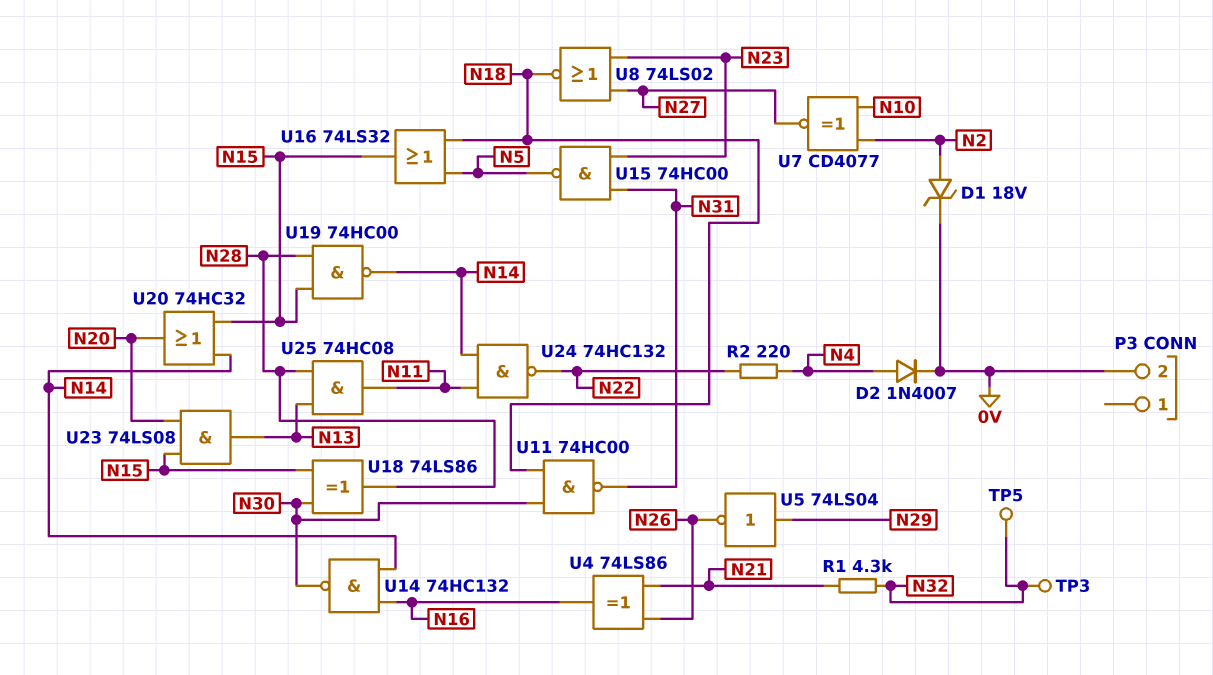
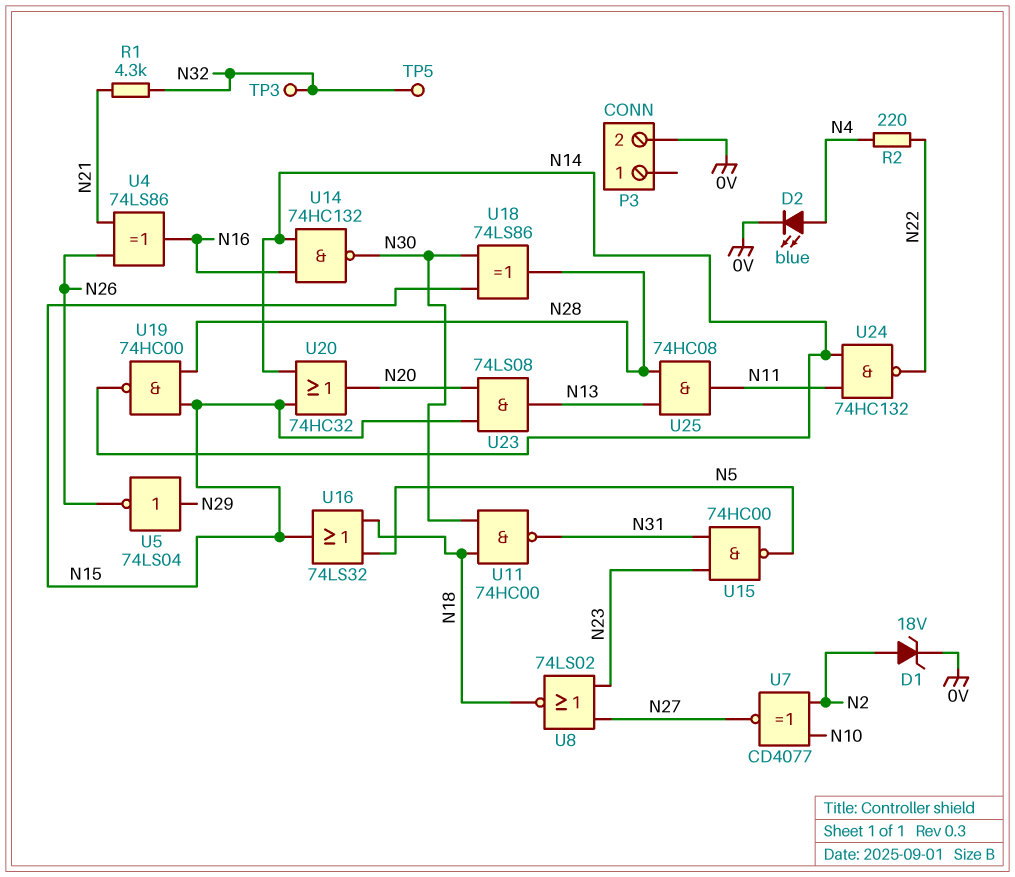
D2: diode 1N4007 (A N4, K 0V) -> LED blue (A N4, K 0V)

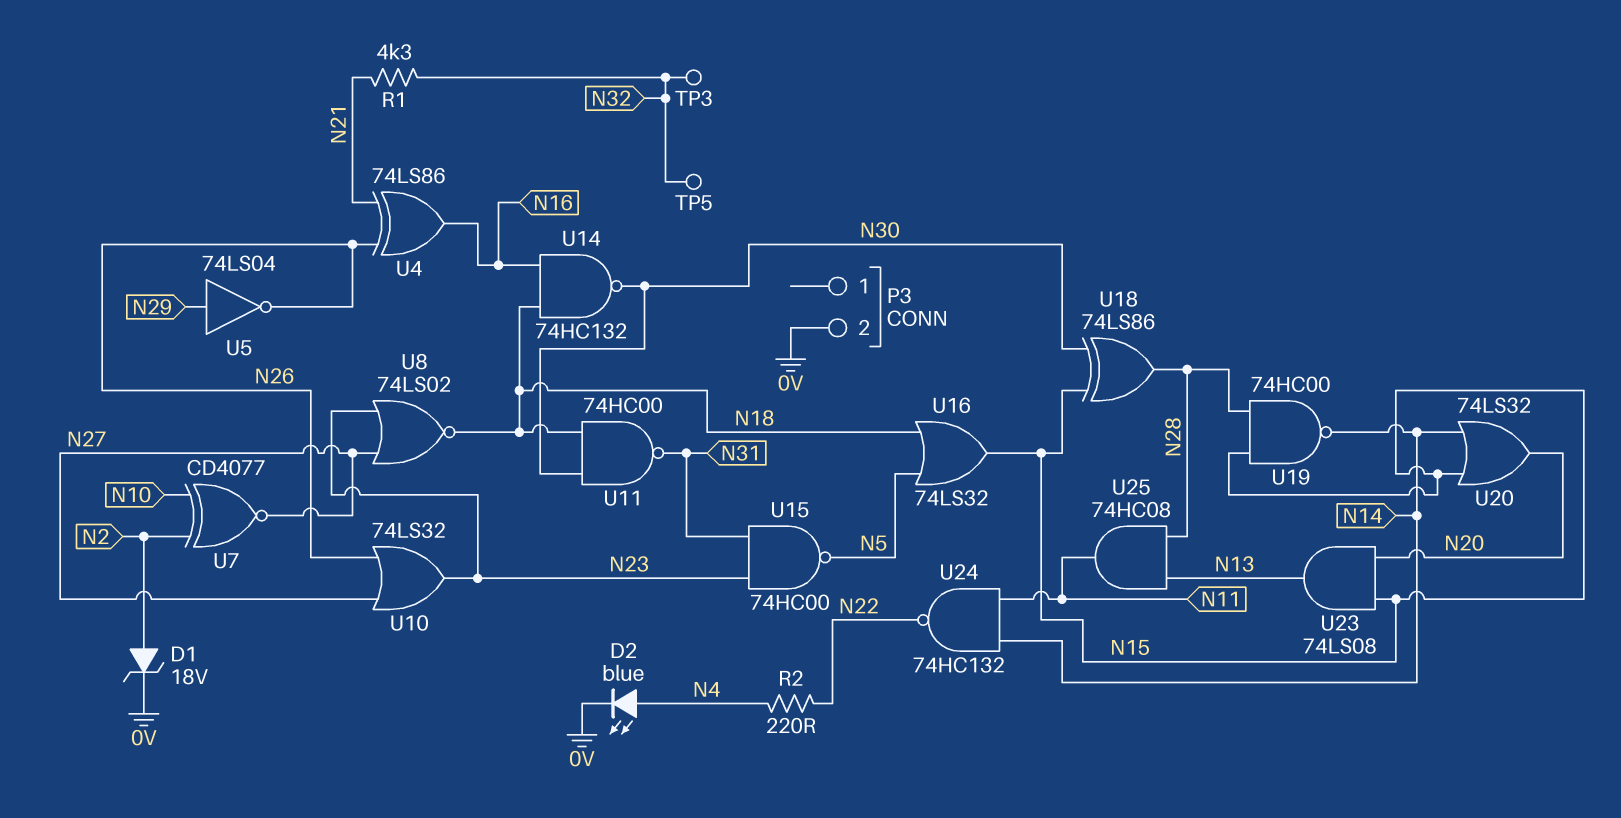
U10: none -> OR 74LS32 (in N26, in N27, out N23)
U14: NAND 74HC132 (in N14, in N16, out N30) -> NAND 74HC132 (in N16, in N18, out N30)
U20: OR 74HC32 (in N14, in N15, out N20) -> OR 74LS32 (in N14, in N15, out N20)

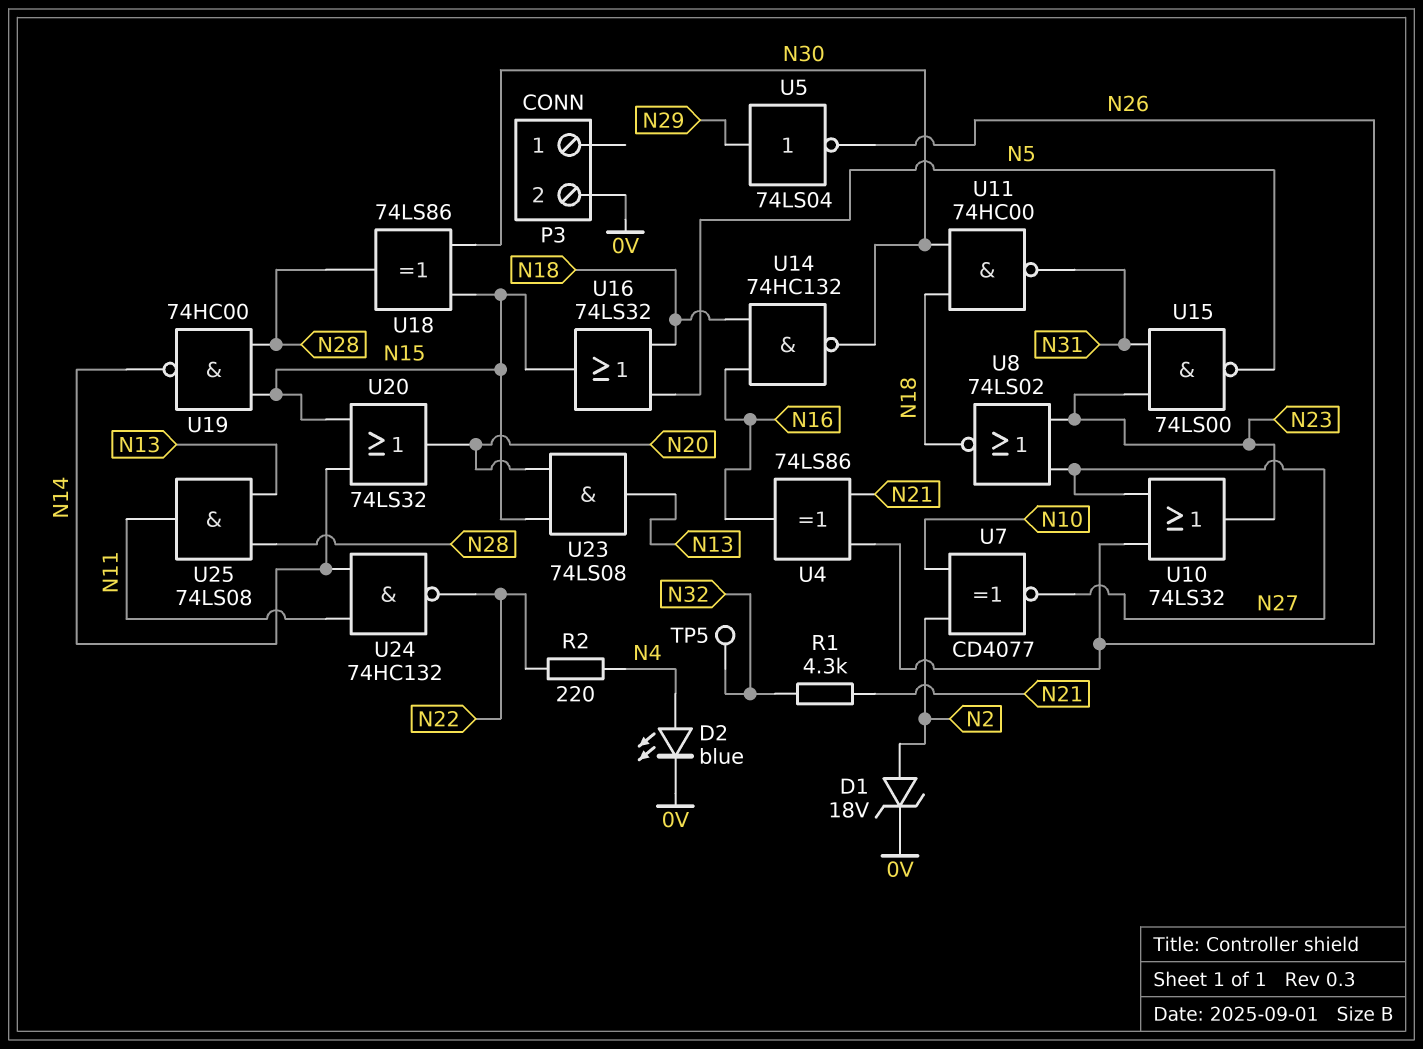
TP3: test point (N32) -> none
U15: NAND 74HC00 (in N23, in N31, out N5) -> NAND 74LS00 (in N23, in N31, out N5)
U25: AND 74HC08 (in N13, in N28, out N11) -> AND 74LS08 (in N13, in N28, out N11)

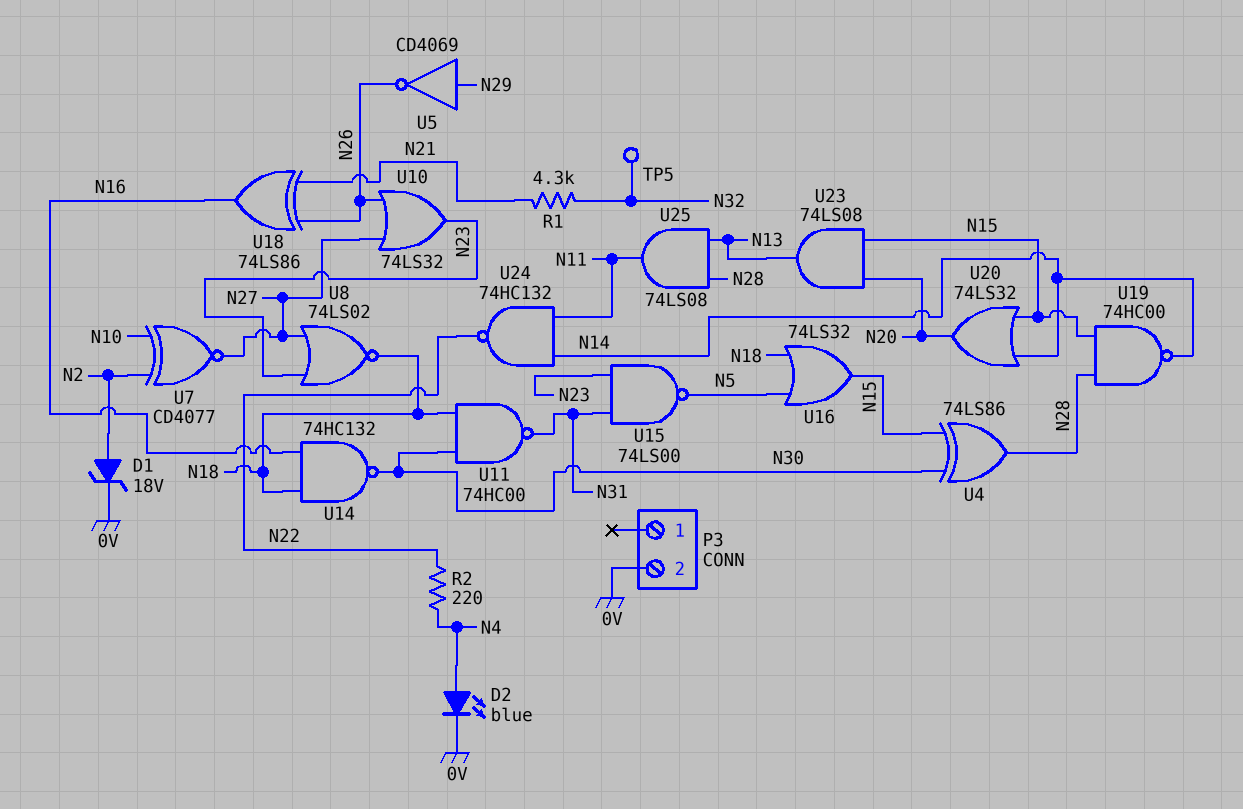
U4: XOR 74LS86 (in N21, in N26, out N16) -> XOR 74LS86 (in N15, in N30, out N28)
U5: NOT 74LS04 (in N29, out N26) -> NOT CD4069 (in N29, out N26)
U18: XOR 74LS86 (in N15, in N30, out N28) -> XOR 74LS86 (in N21, in N26, out N16)

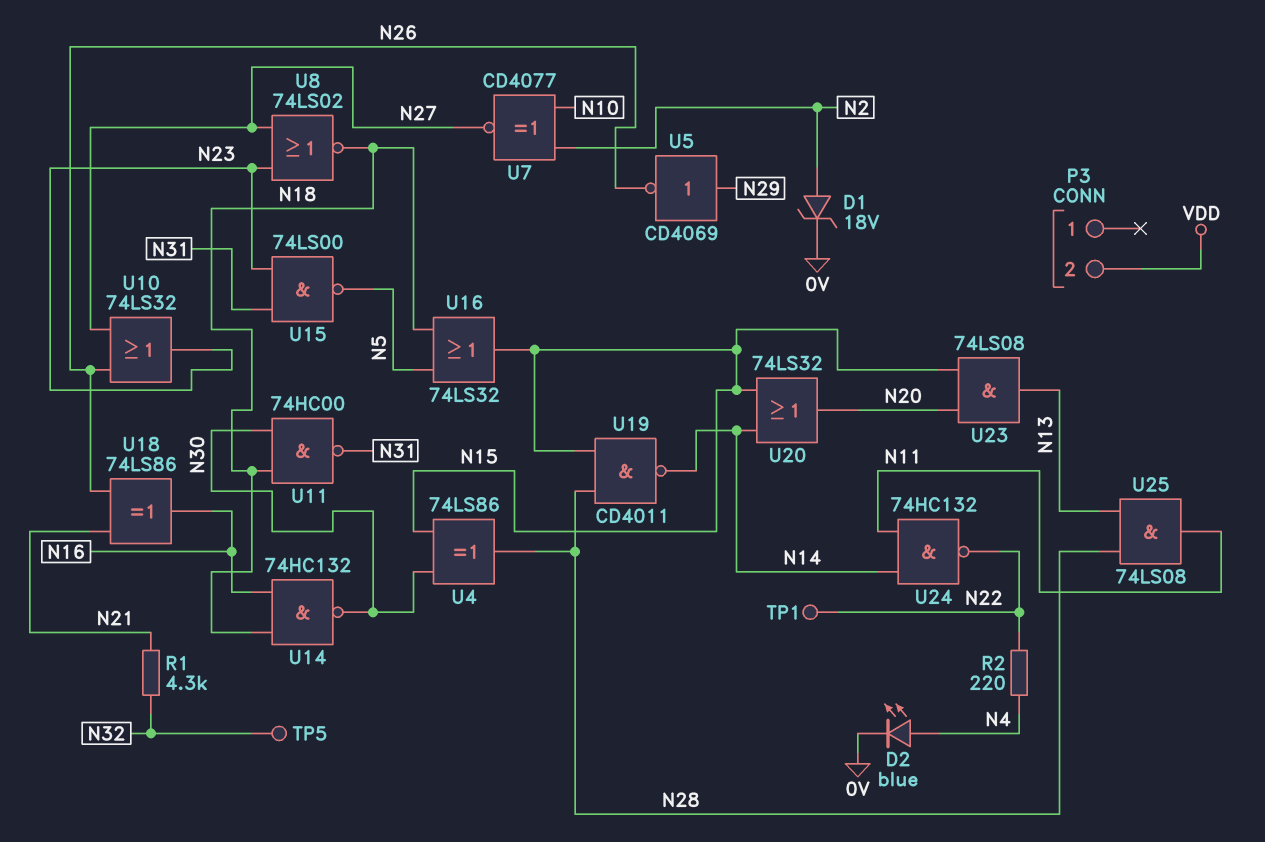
P3 pin 2: 0V -> VDD
TP1: none -> test point (N22)
U19: NAND 74HC00 (in N15, in N28, out N14) -> NAND CD4011 (in N15, in N28, out N14)

